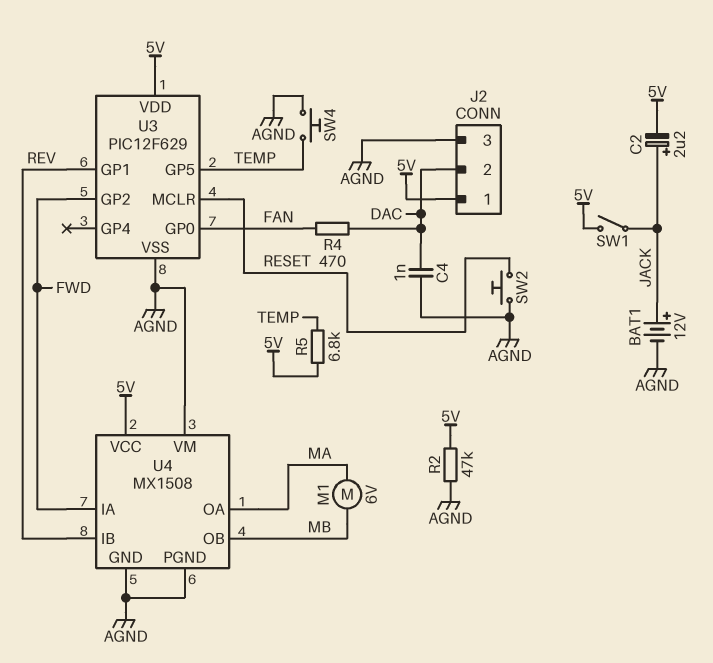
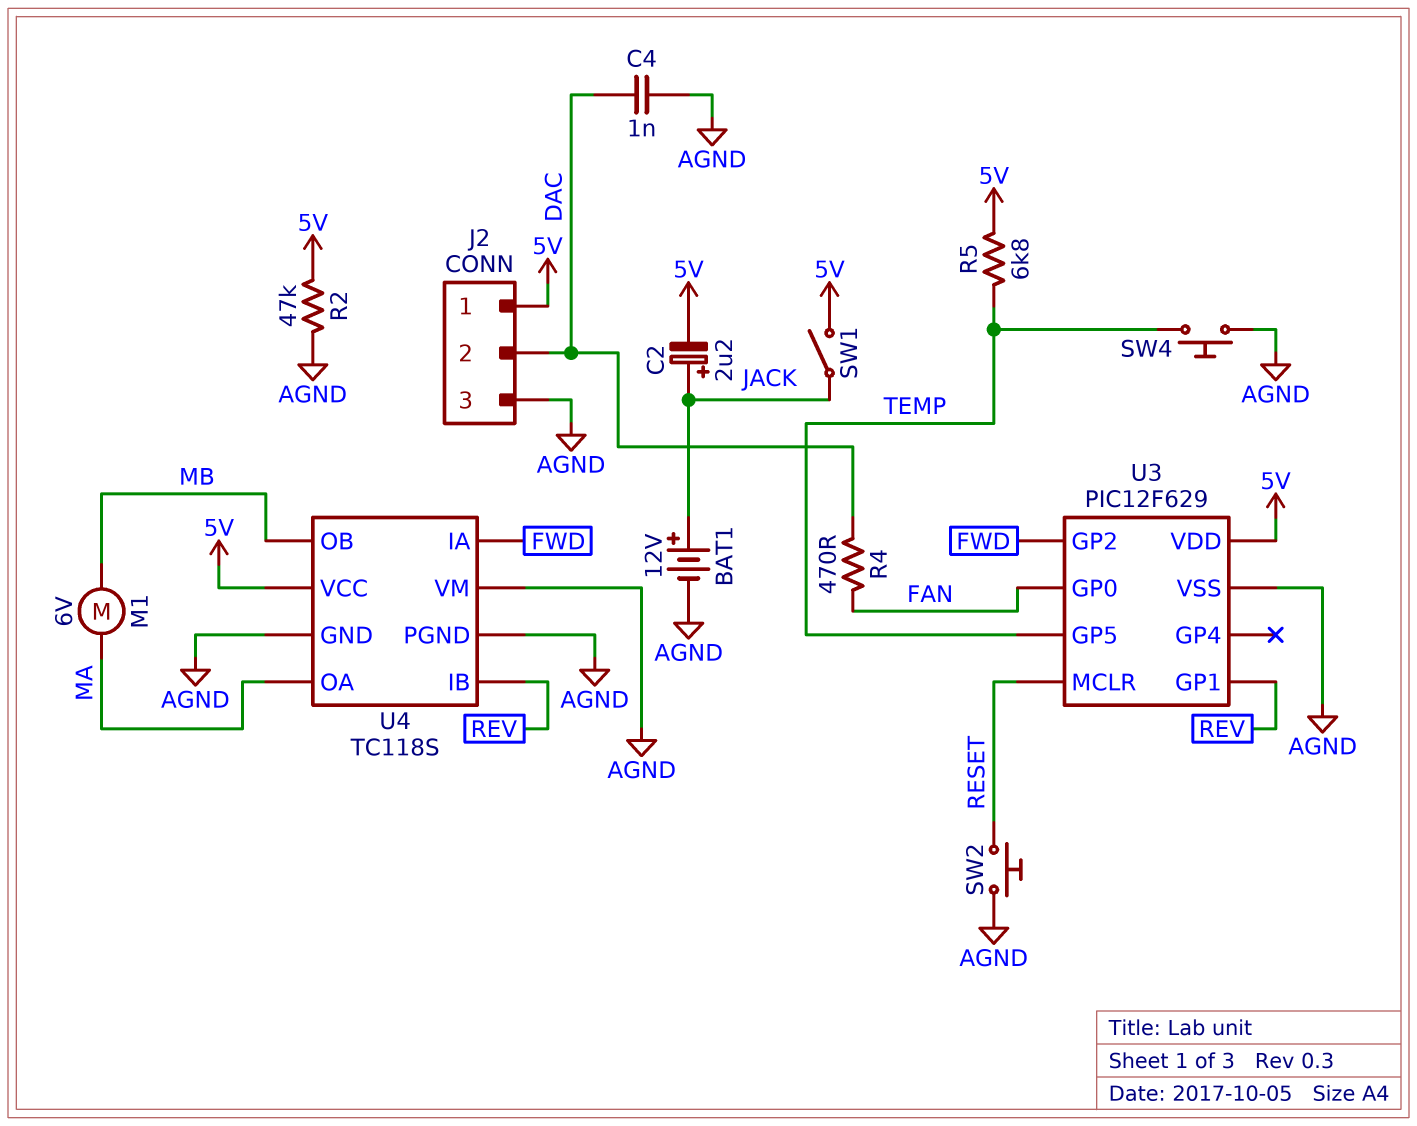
U4: MX1508 -> TC118S

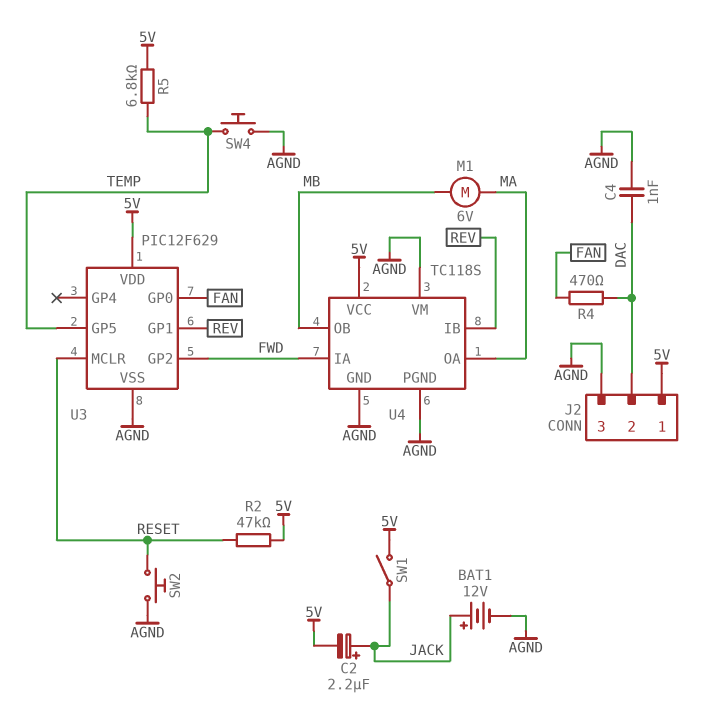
R2: 47k (5V, AGND) -> 47k (5V, RESET)

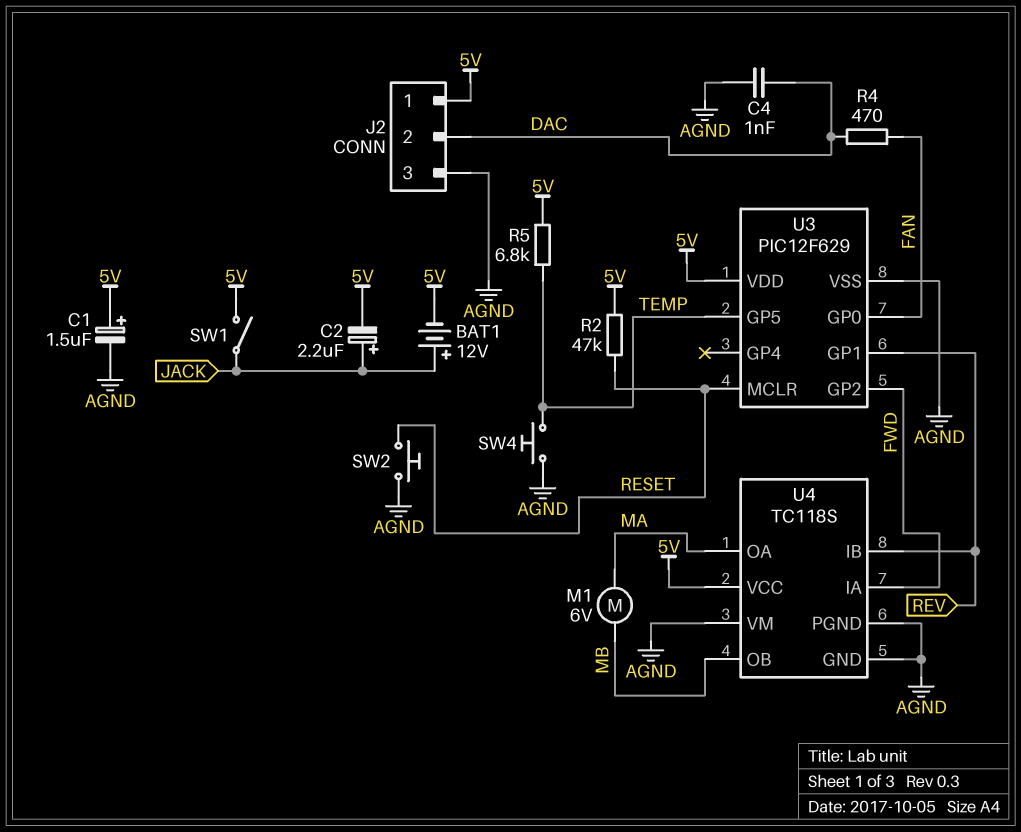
BAT1: 12V (plus JACK, minus AGND) -> 12V (plus JACK, minus 5V)
C1: none -> 1.5uF (plus 5V, minus AGND)

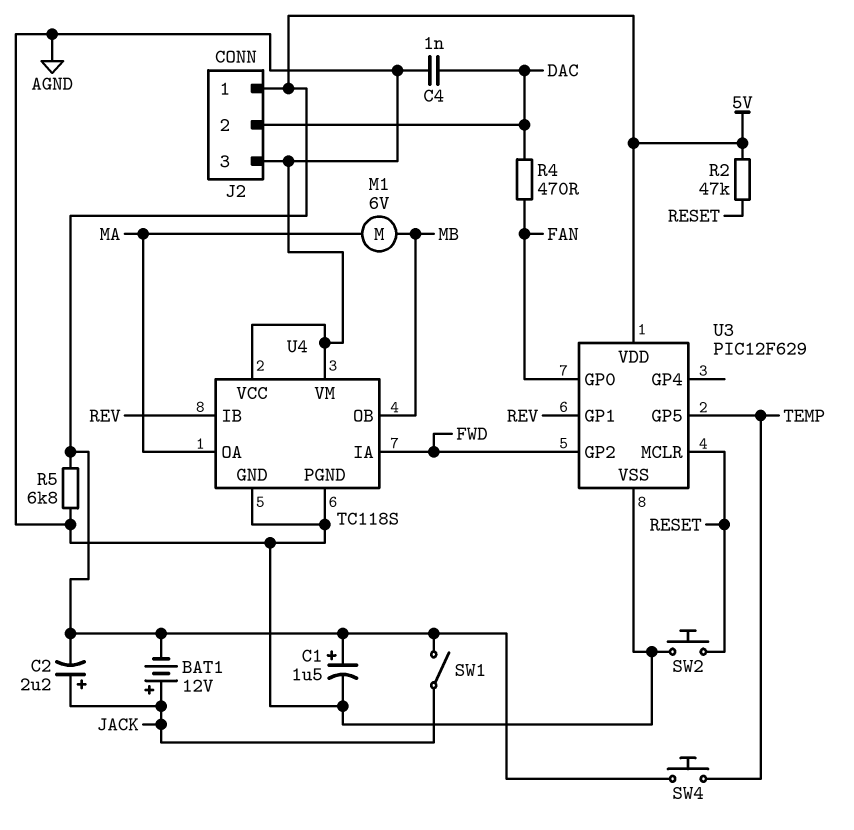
R5: 6.8k (5V, TEMP) -> 6.8k (5V, AGND)
SW4: button (AGND, TEMP) -> button (5V, TEMP)
U4 pin VCC: 5V -> AGND

